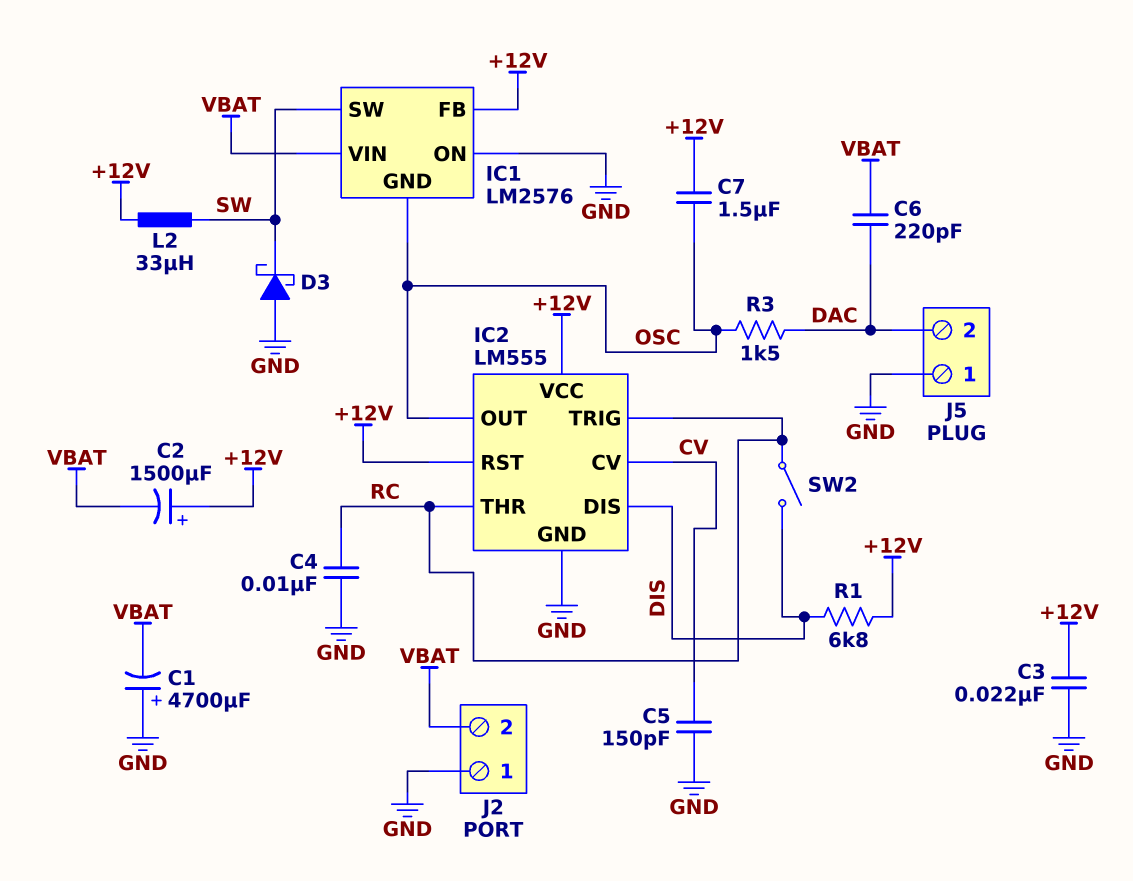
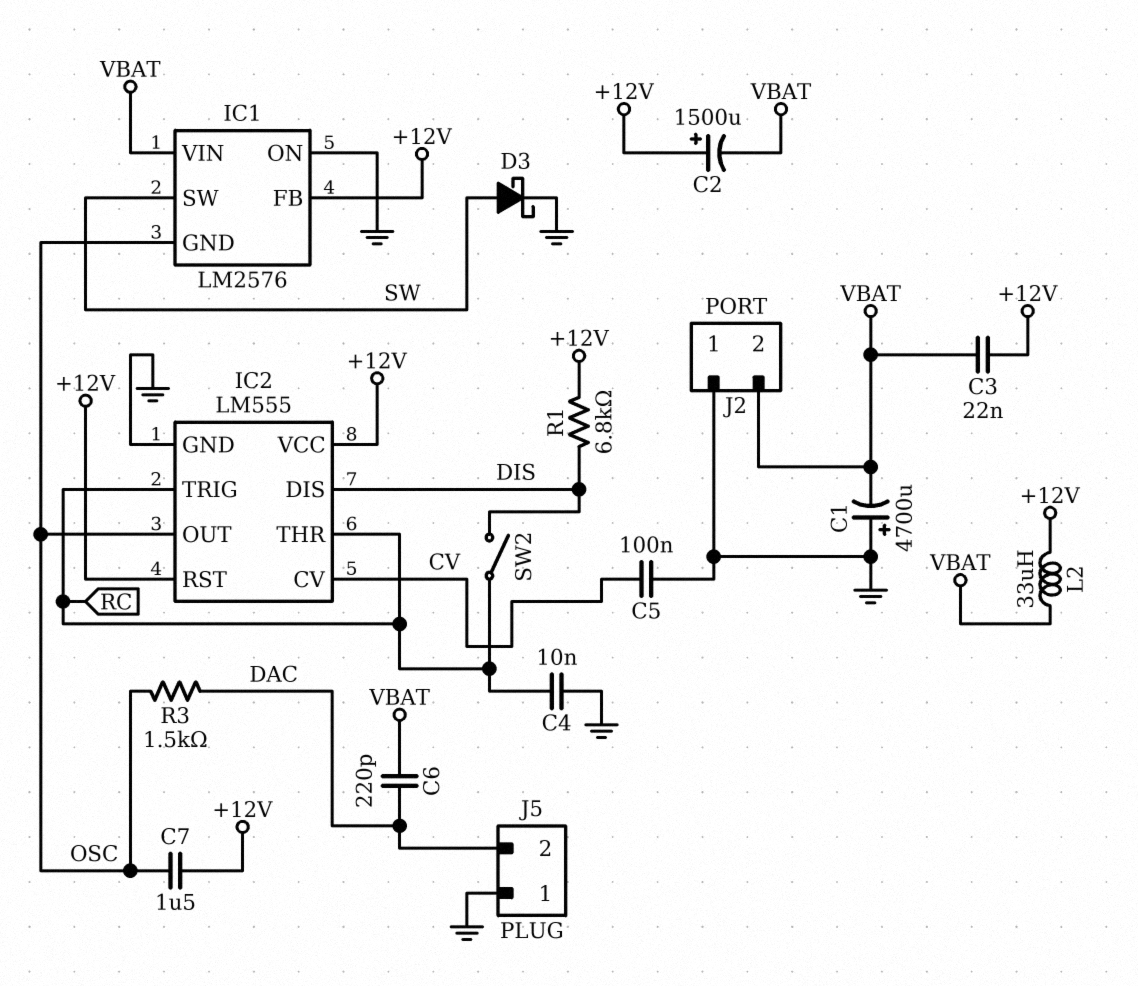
C3: 22nF (+12V, GND) -> 22nF (+12V, VBAT)
C5: 150pF (CV, GND) -> 100nF (CV, GND)
D3: schottky (A GND, K SW) -> schottky (A SW, K GND)
L2: 33uH (+12V, SW) -> 33uH (+12V, VBAT)

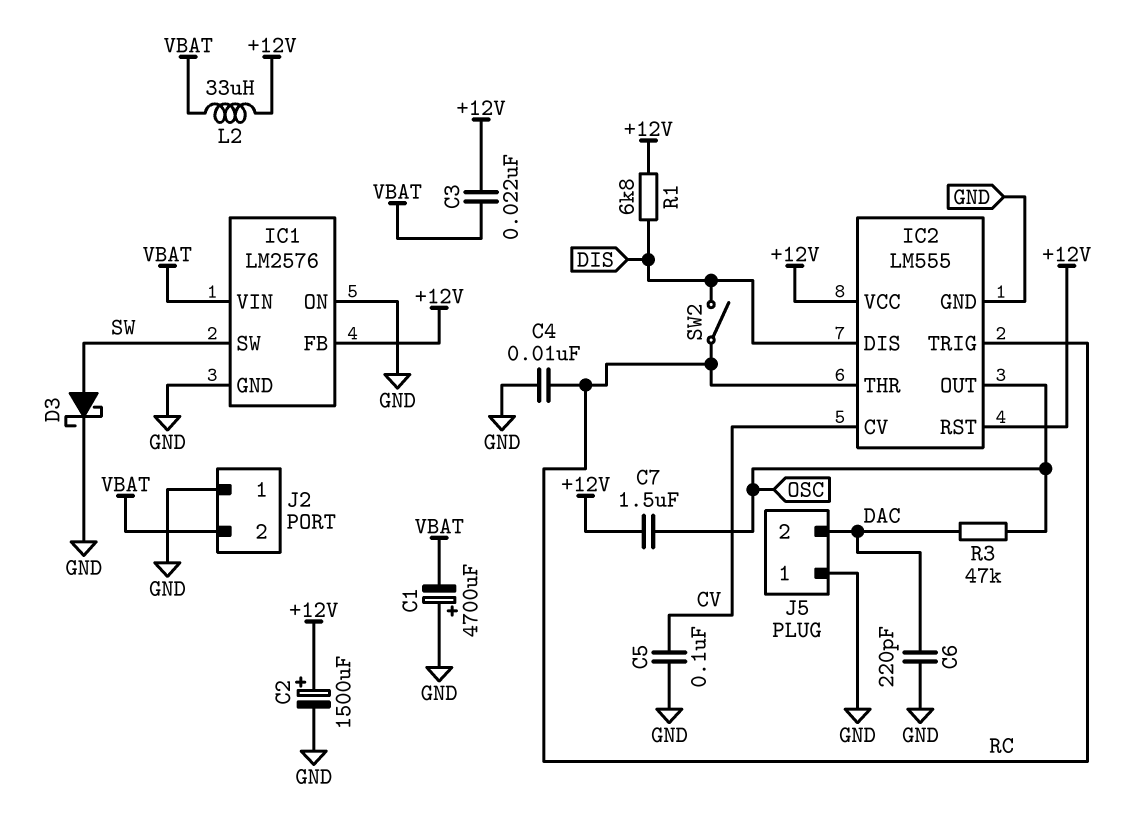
C2: 1500uF (plus +12V, minus VBAT) -> 1500uF (plus +12V, minus GND)
C6: 220pF (DAC, VBAT) -> 220pF (DAC, GND)
IC1 pin GND: OSC -> GND
R3: 1.5k (DAC, OSC) -> 47k (DAC, OSC)

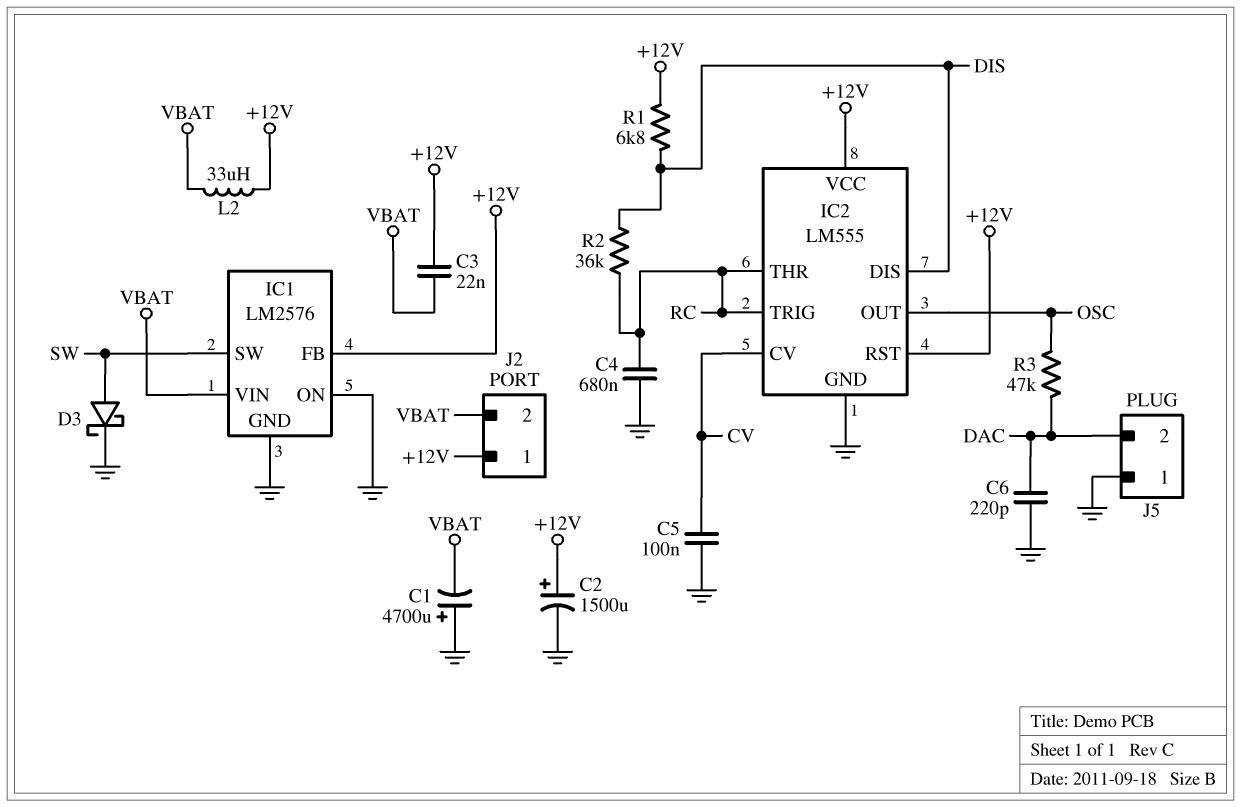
C4: 10nF (GND, RC) -> 680nF (GND, RC)
C7: 1.5uF (+12V, OSC) -> none
J2 pin 1: GND -> +12V
R2: none -> 36k (DIS, RC)
SW2: switch (DIS, RC) -> none

